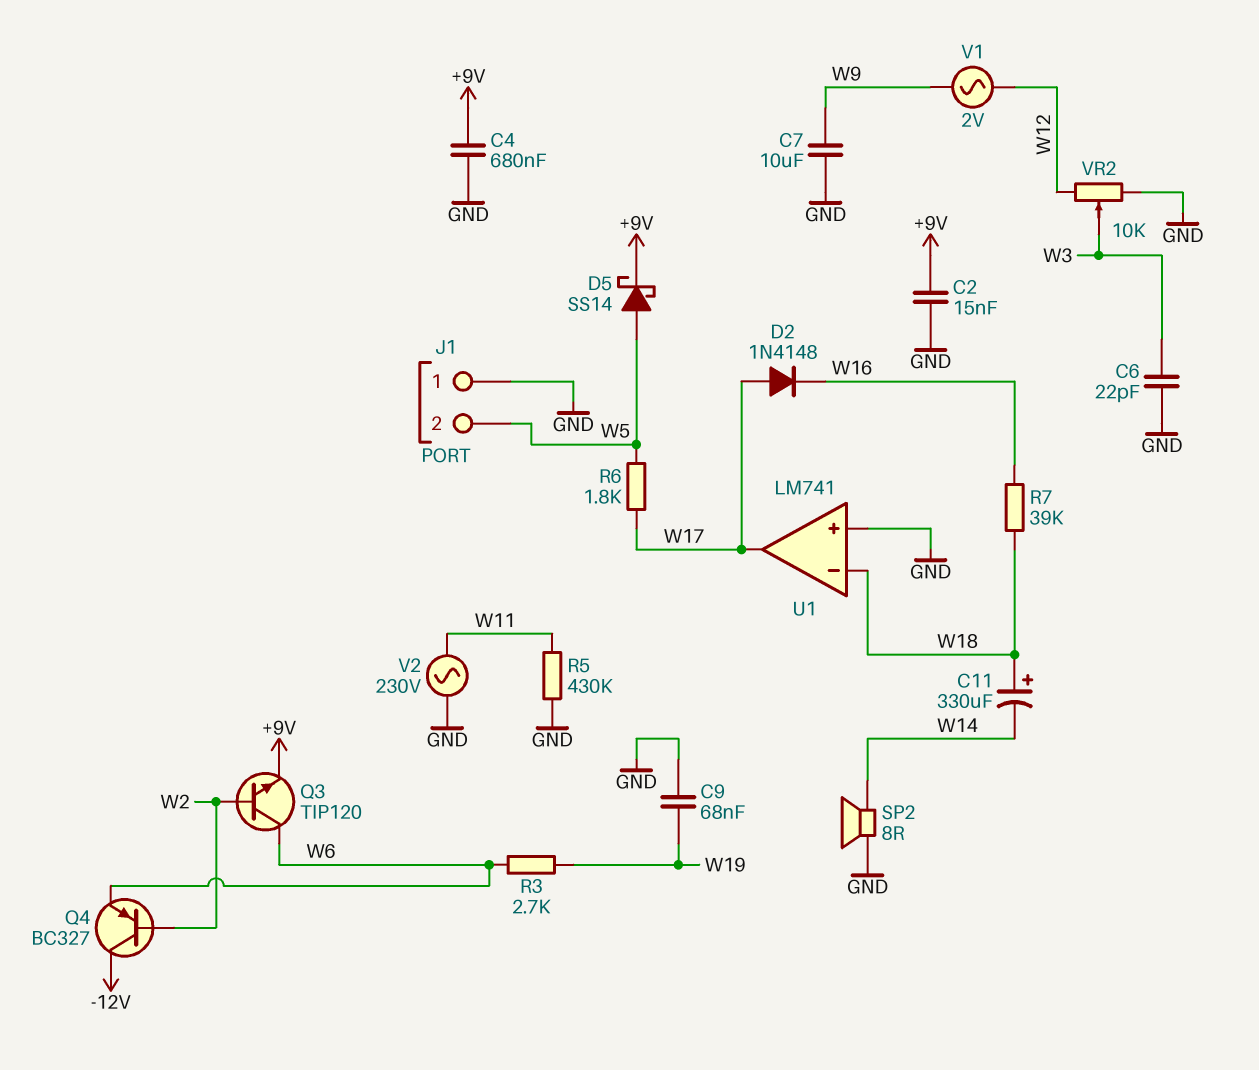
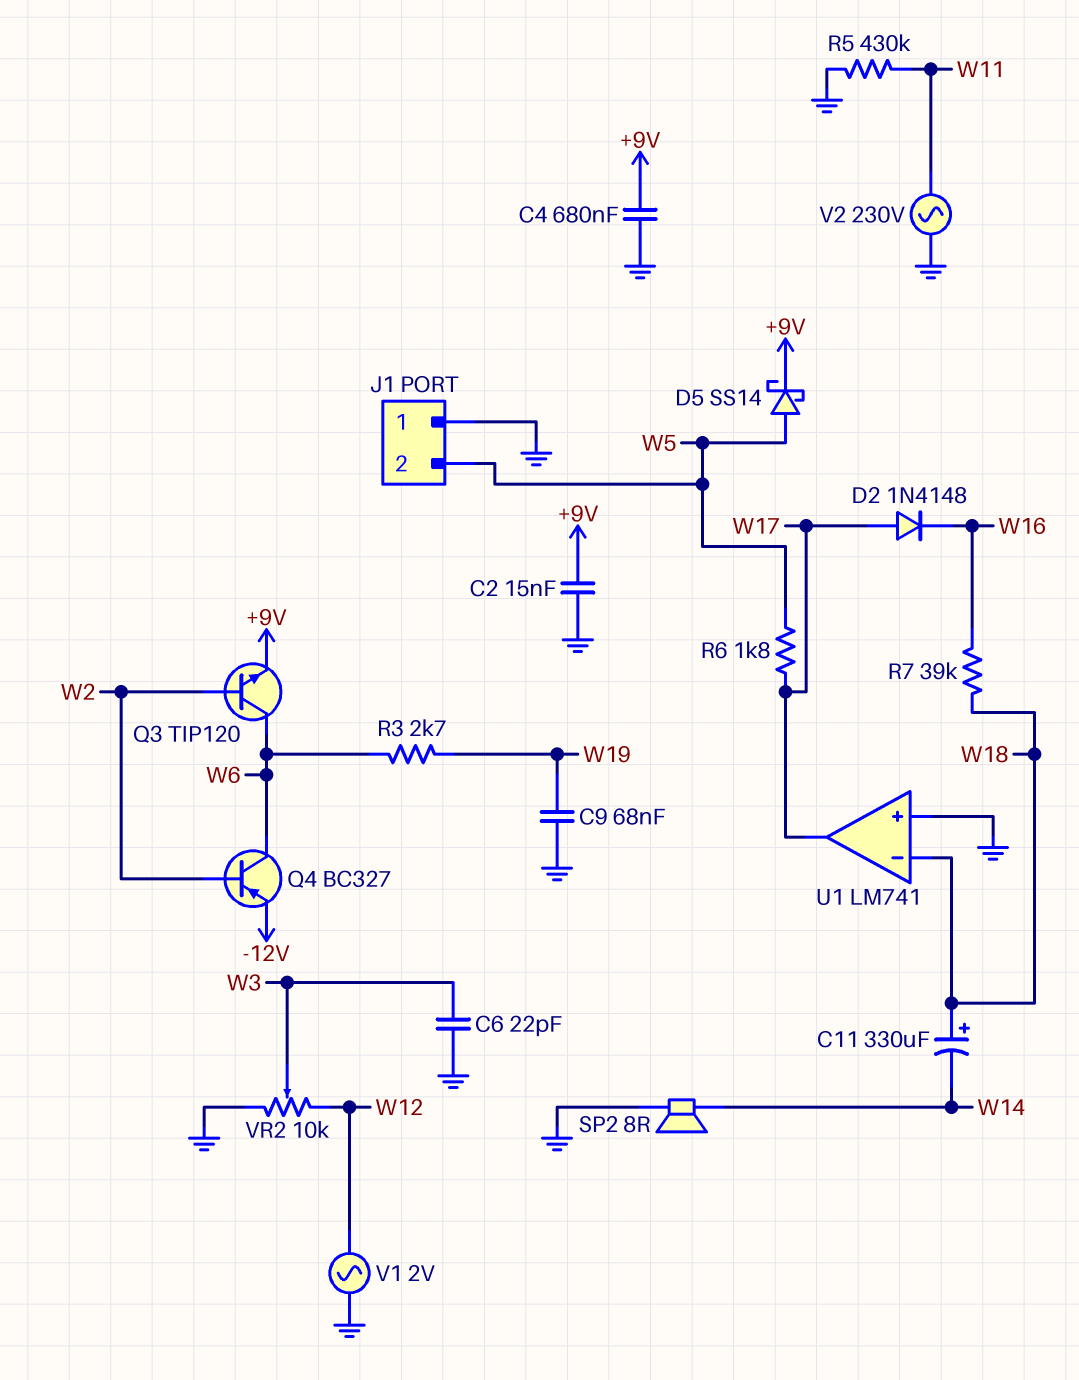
C7: 10uF (GND, W9) -> none
Q4: PNP BC327 (B W2, C -12V, E W6) -> PNP BC327 (B W2, C W6, E -12V)
V1: AC 2V (W9, W12) -> AC 2V (GND, W12)

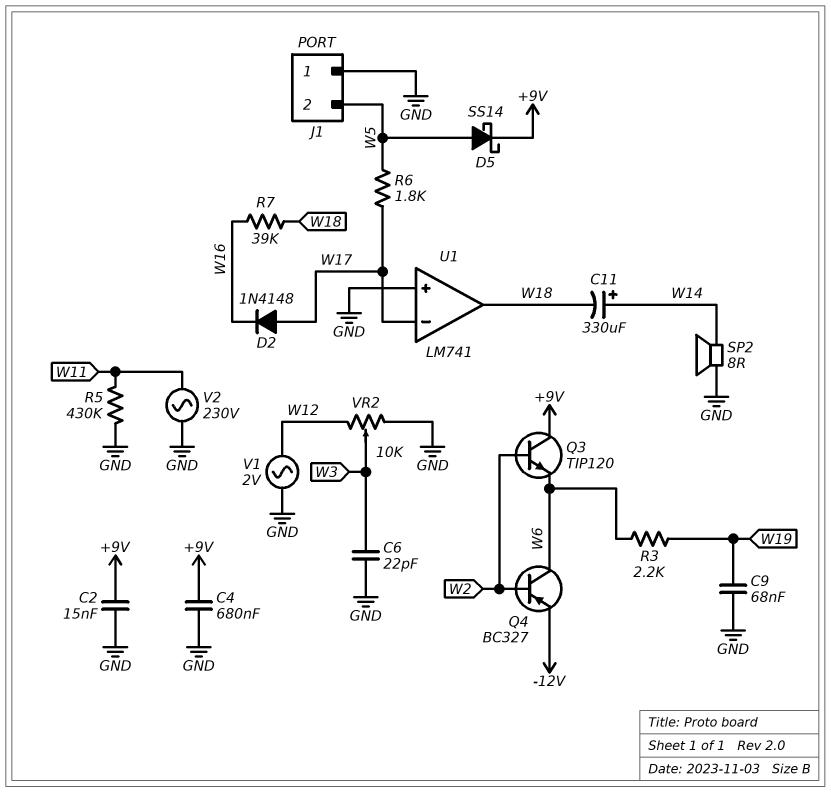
C11: 330uF (plus W18, minus W14) -> 330uF (plus W14, minus W18)
Q3: NPN TIP120 (B W2, C W6, E +9V) -> NPN TIP120 (B W2, C +9V, E W6)
R3: 2.7k (W6, W19) -> 2.2k (W6, W19)
U1 pin in-: W18 -> W17
U1 pin out: W17 -> W18

